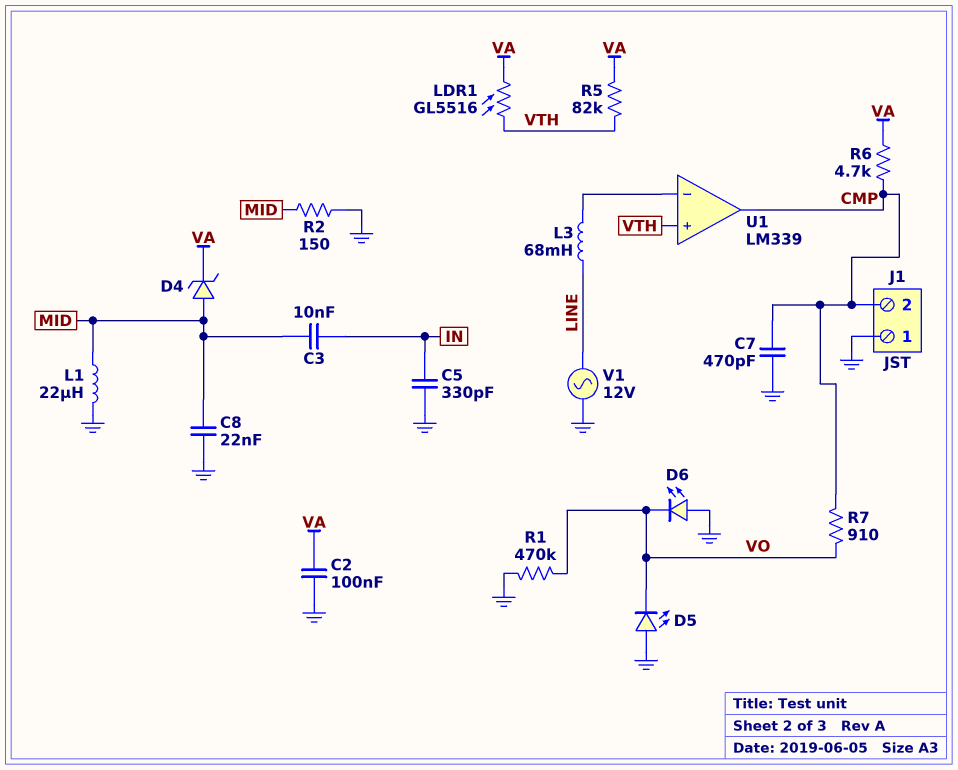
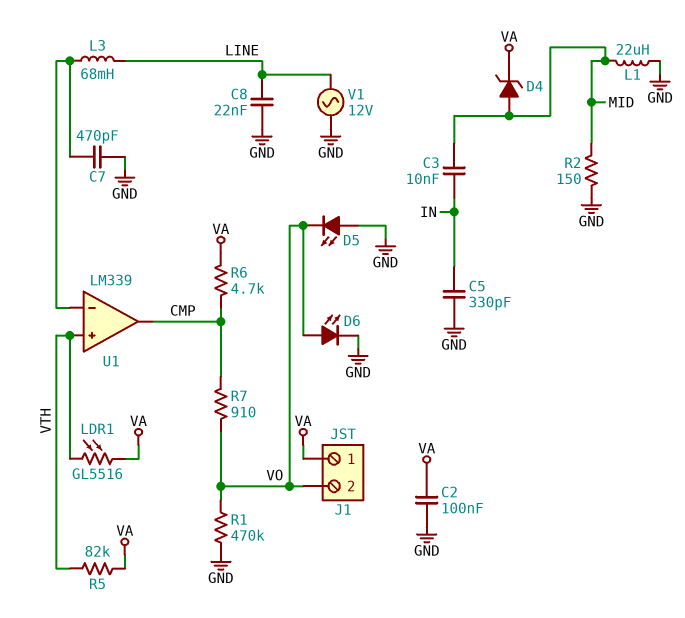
C7: 470pF (CMP, GND) -> 470pF (GND, U1/in-)
C8: 22nF (GND, MID) -> 22nF (GND, LINE)
D6: LED (A GND, K VO) -> LED (A VO, K GND)
J1 pin 1: GND -> VA
J1 pin 2: CMP -> VO

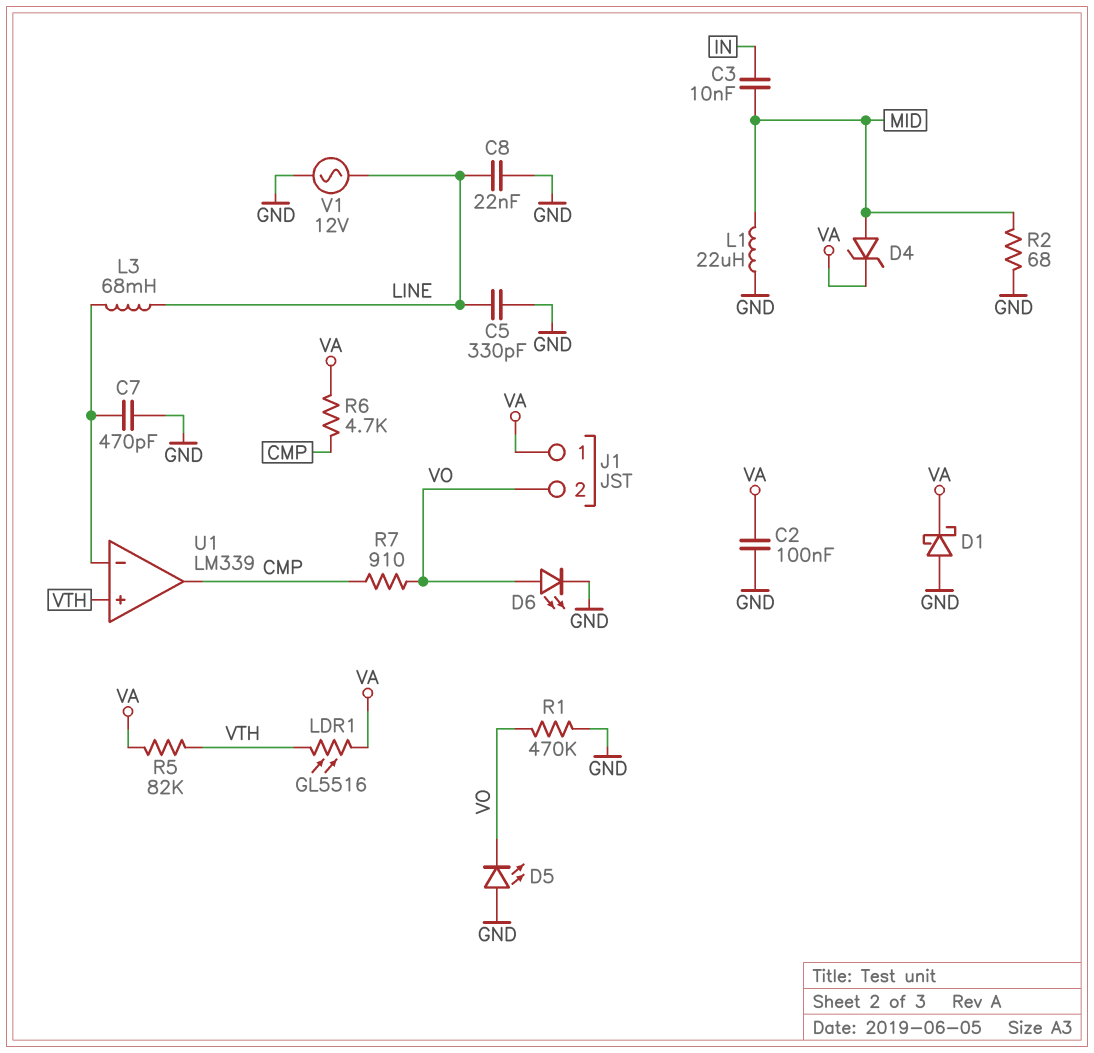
C5: 330pF (GND, IN) -> 330pF (GND, LINE)
D1: none -> schottky (A GND, K VA)
R2: 150 (GND, MID) -> 68 (GND, MID)

